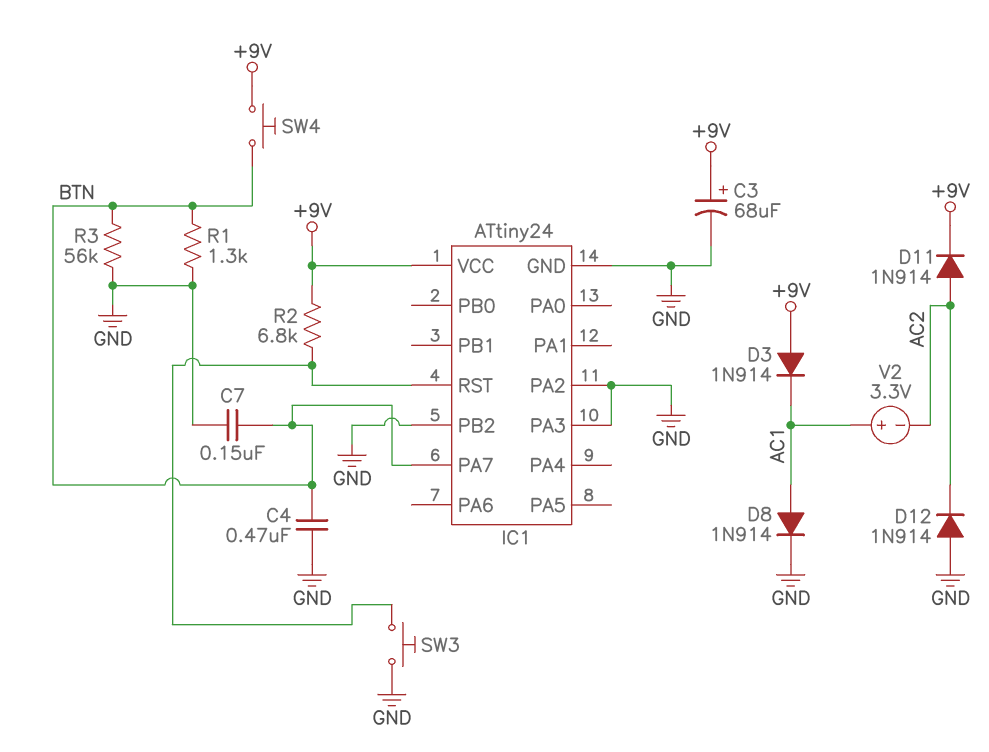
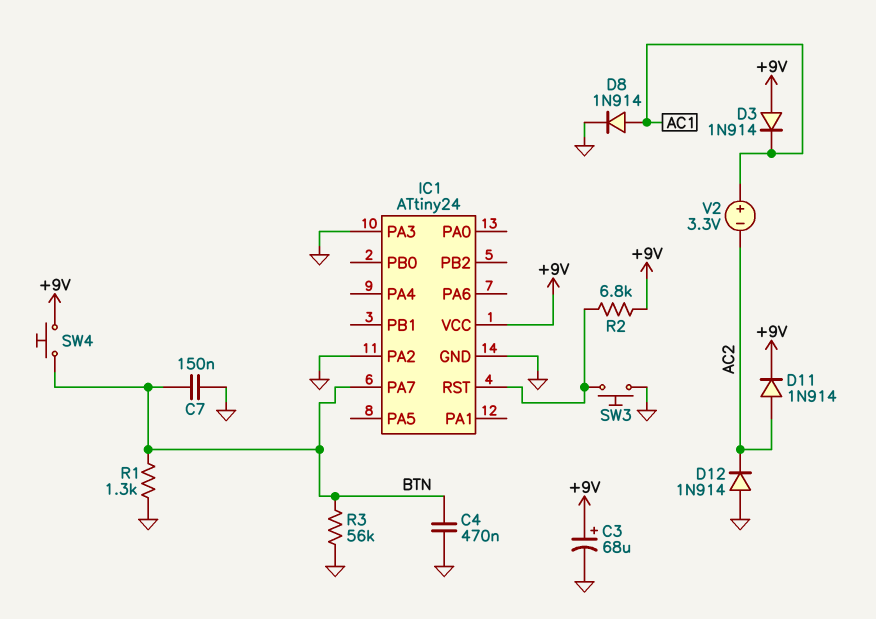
IC1 pin PB2: GND -> none

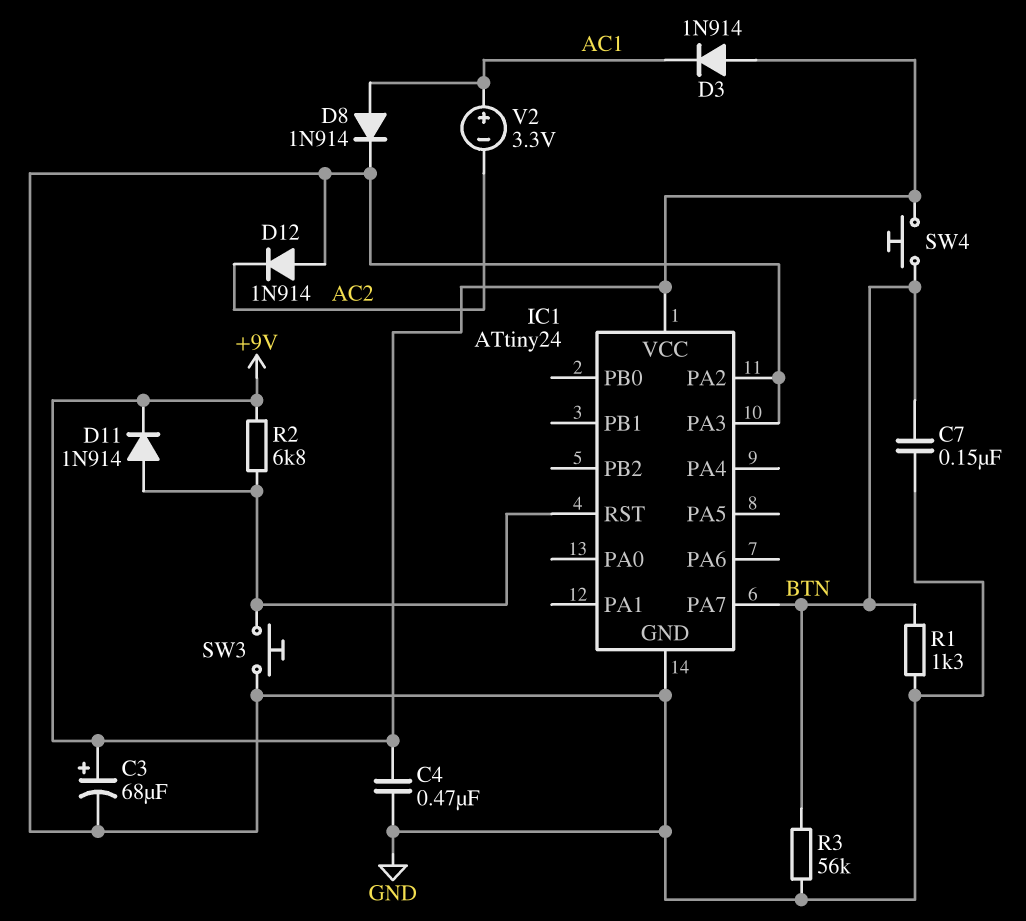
C4: 470nF (BTN, GND) -> 470nF (+9V, GND)
D11: diode 1N914 (A AC2, K +9V) -> diode 1N914 (A IC1/RST, K +9V)

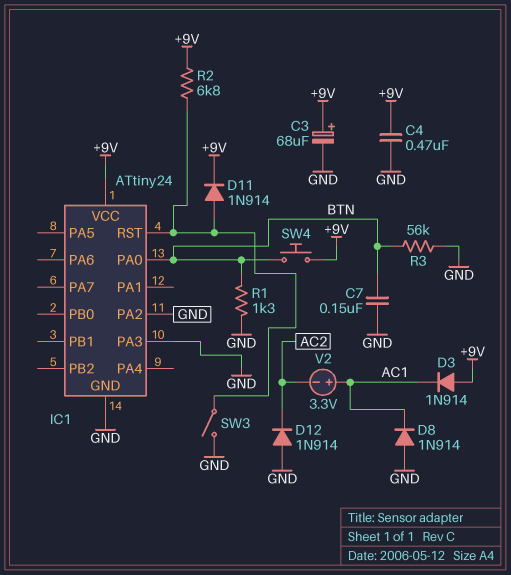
D8: diode 1N914 (A AC1, K GND) -> diode 1N914 (A GND, K AC1)
IC1 pin PA0: none -> BTN
IC1 pin PA7: BTN -> none
SW3: button (GND, IC1/RST) -> switch (GND, IC1/RST)

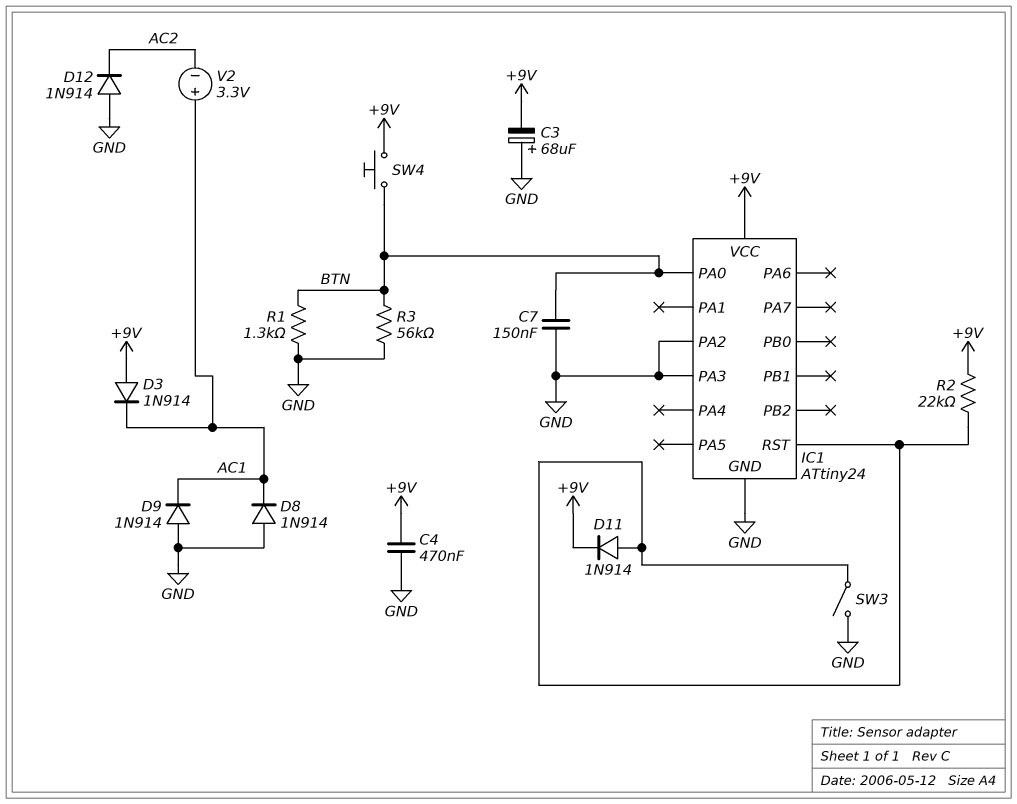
C3: 68uF (plus +9V, minus GND) -> 68uF (plus GND, minus +9V)
D9: none -> diode 1N914 (A GND, K AC1)
R2: 6.8k (+9V, IC1/RST) -> 22k (+9V, IC1/RST)

